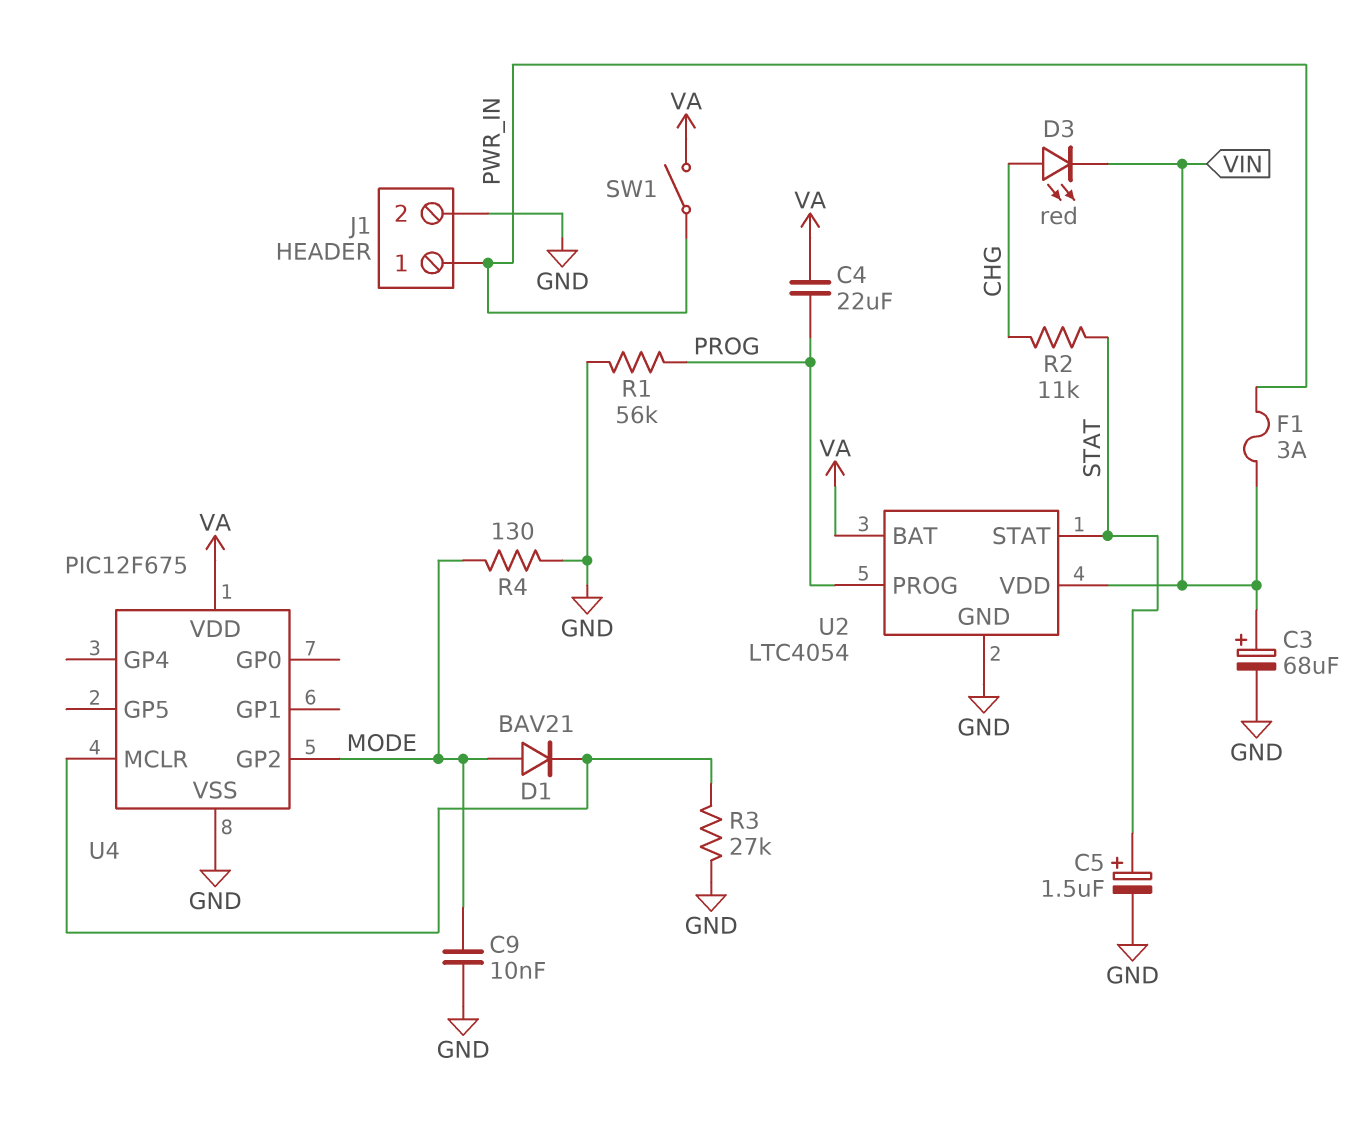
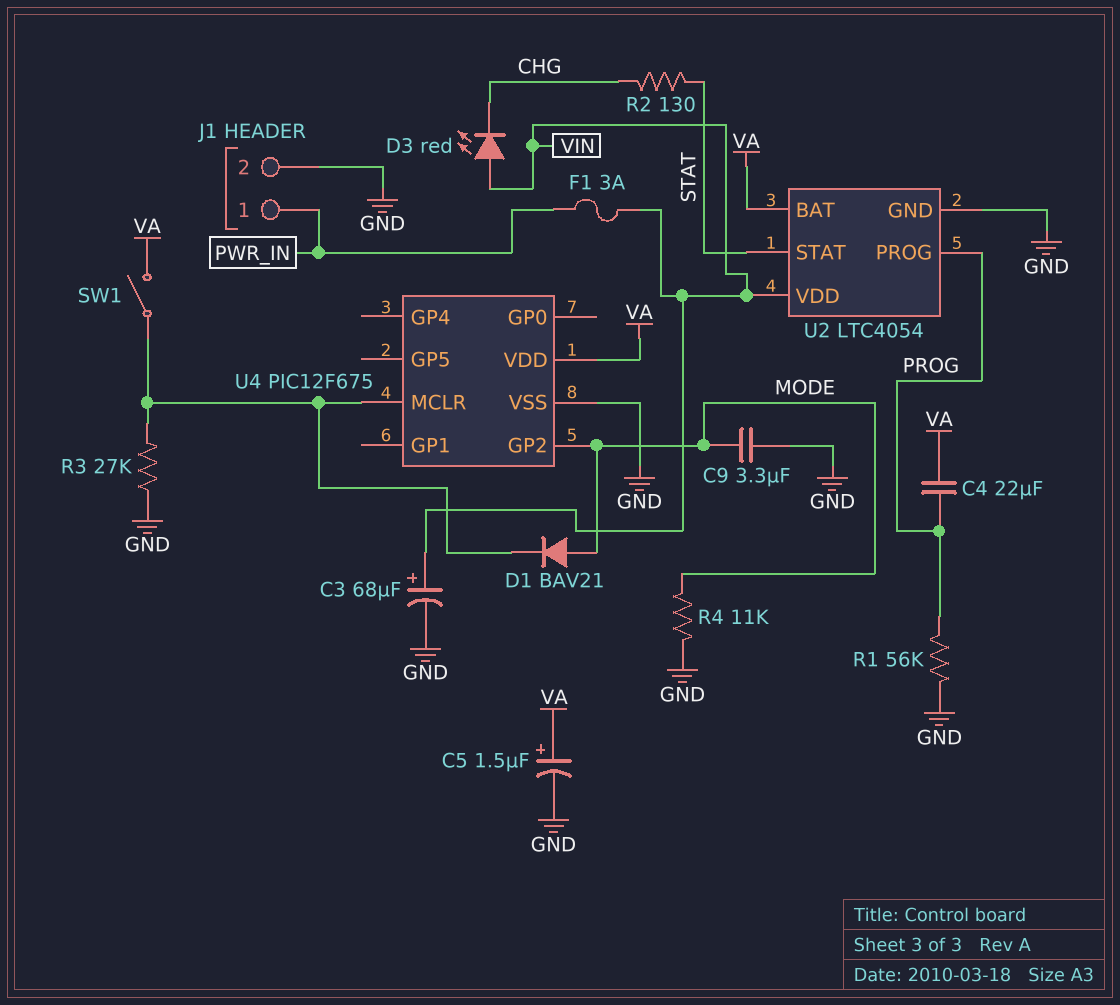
C5: 1.5uF (plus STAT, minus GND) -> 1.5uF (plus VA, minus GND)
C9: 10nF (GND, MODE) -> 3.3uF (GND, MODE)
D3: LED red (A CHG, K VIN) -> LED red (A VIN, K CHG)
R2: 11k (CHG, STAT) -> 130 (CHG, STAT)
R4: 130 (GND, MODE) -> 11k (GND, MODE)
SW1: switch (PWR_IN, VA) -> switch (U4/MCLR, VA)

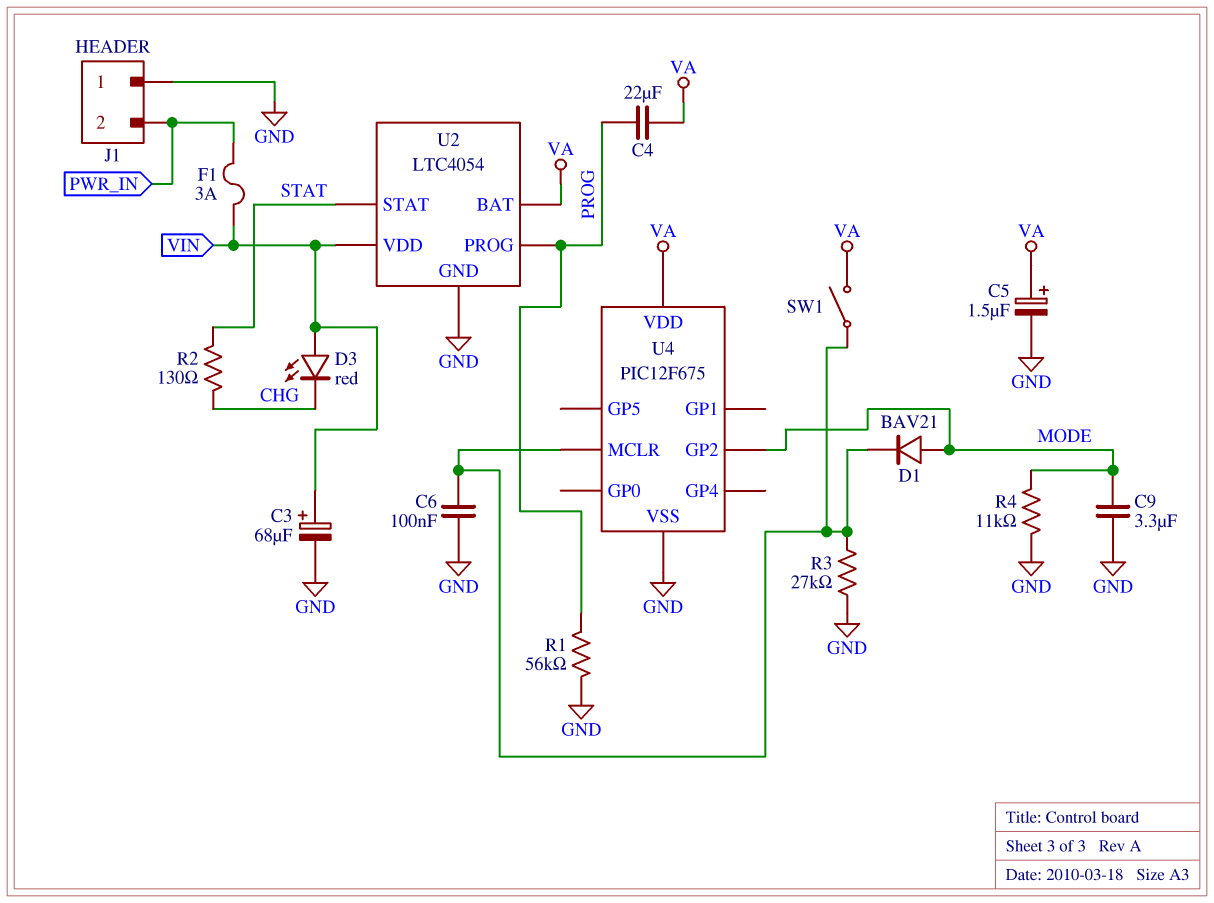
C6: none -> 100nF (GND, U4/MCLR)
J1 pin 1: PWR_IN -> GND
J1 pin 2: GND -> PWR_IN

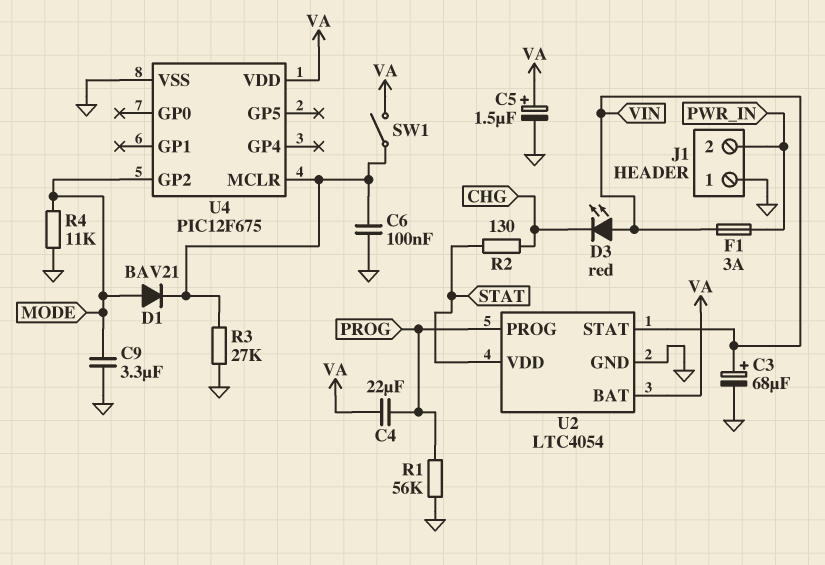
U2 pin STAT: STAT -> VIN
U2 pin VDD: VIN -> STAT

